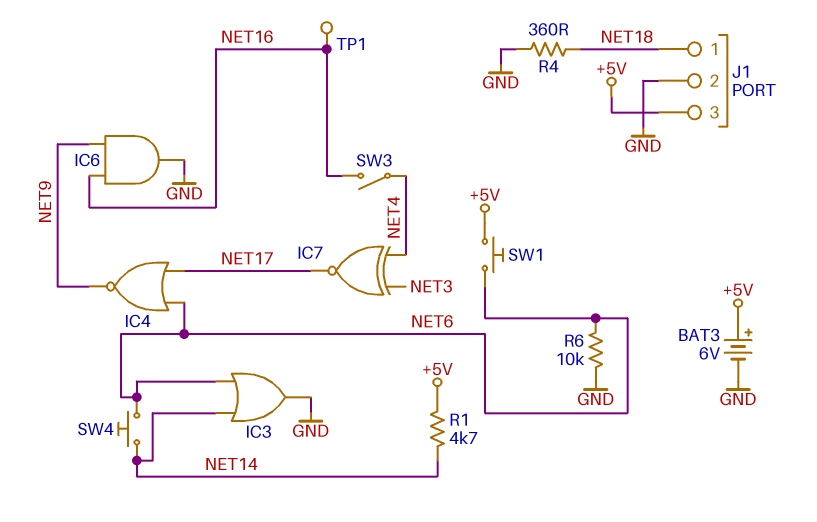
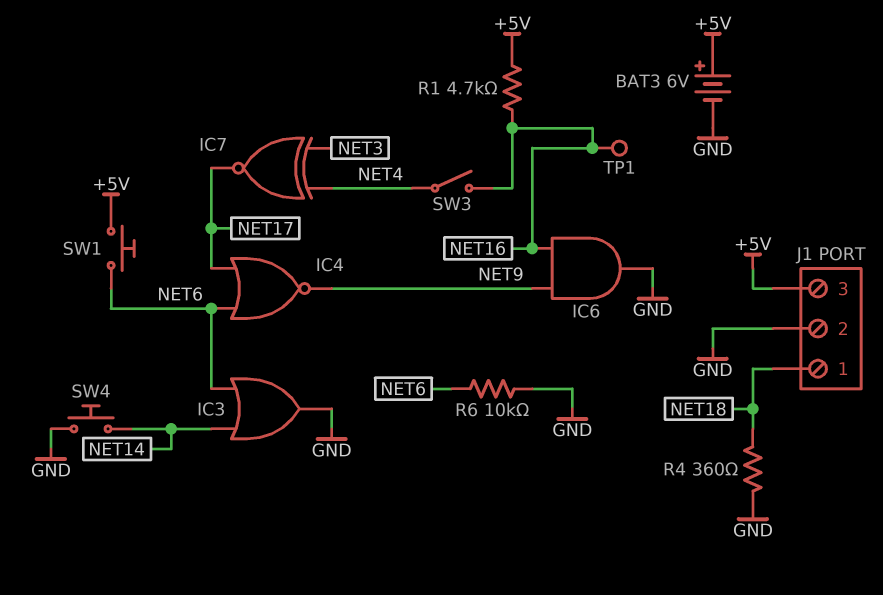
R1: 4.7k (+5V, NET14) -> 4.7k (+5V, NET16)
SW4: button (NET6, NET14) -> button (GND, NET14)

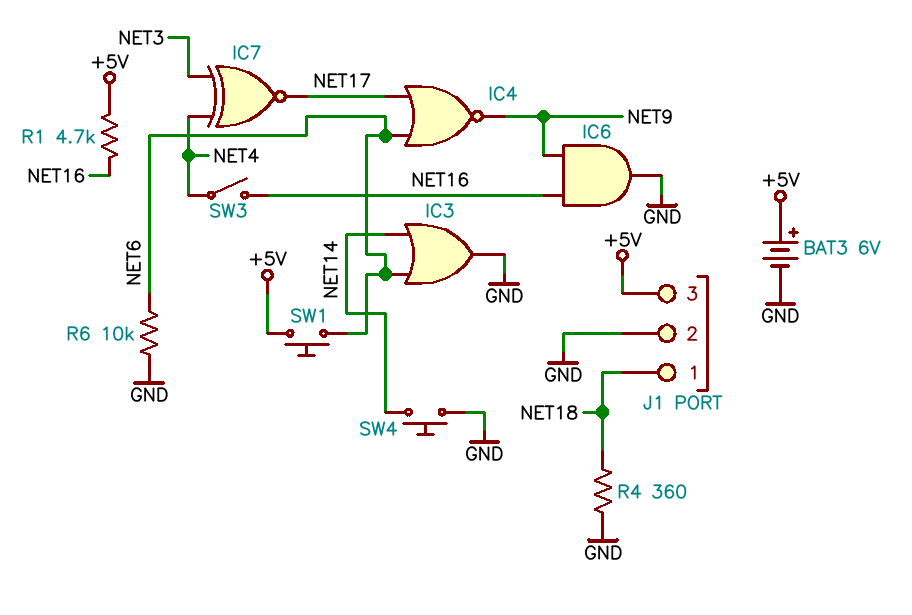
TP1: test point (NET16) -> none

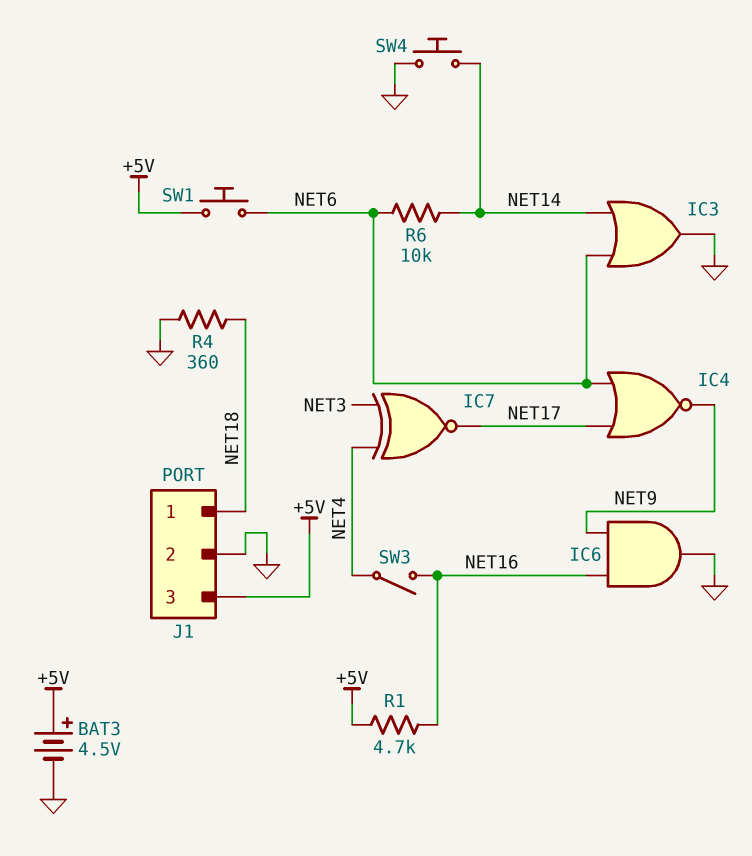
BAT3: 6V (plus +5V, minus GND) -> 4.5V (plus +5V, minus GND)
R6: 10k (GND, NET6) -> 10k (NET6, NET14)

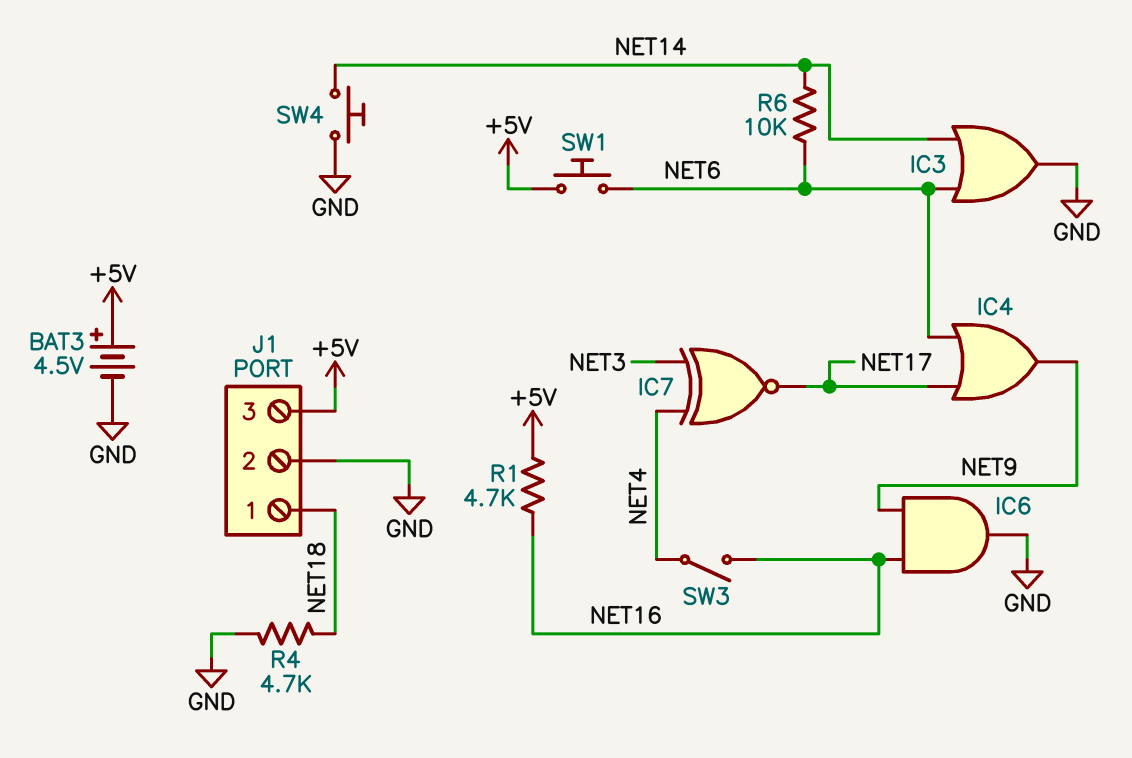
IC4: NOR (in NET6, in NET17, out NET9) -> OR (in NET6, in NET17, out NET9)
R4: 360 (GND, NET18) -> 4.7k (GND, NET18)

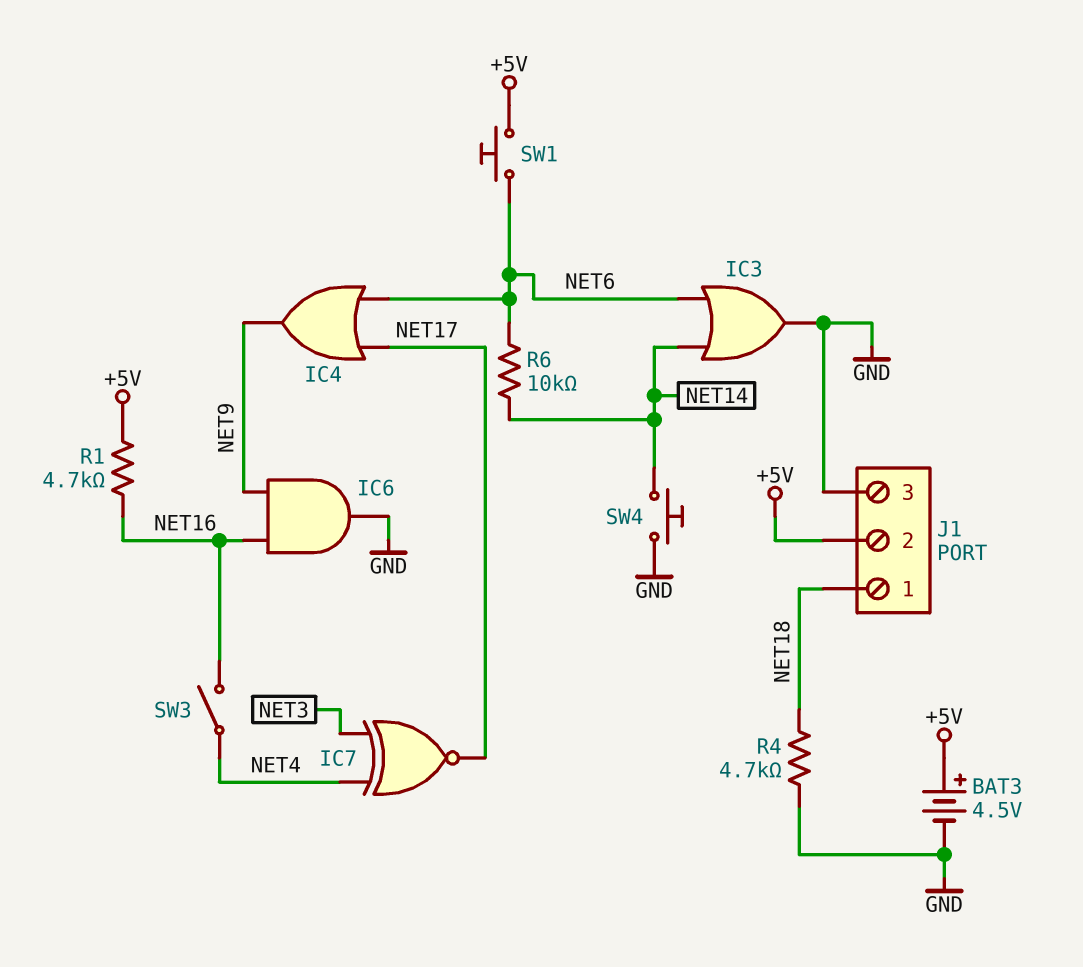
J1 pin 2: GND -> +5V
J1 pin 3: +5V -> GND

